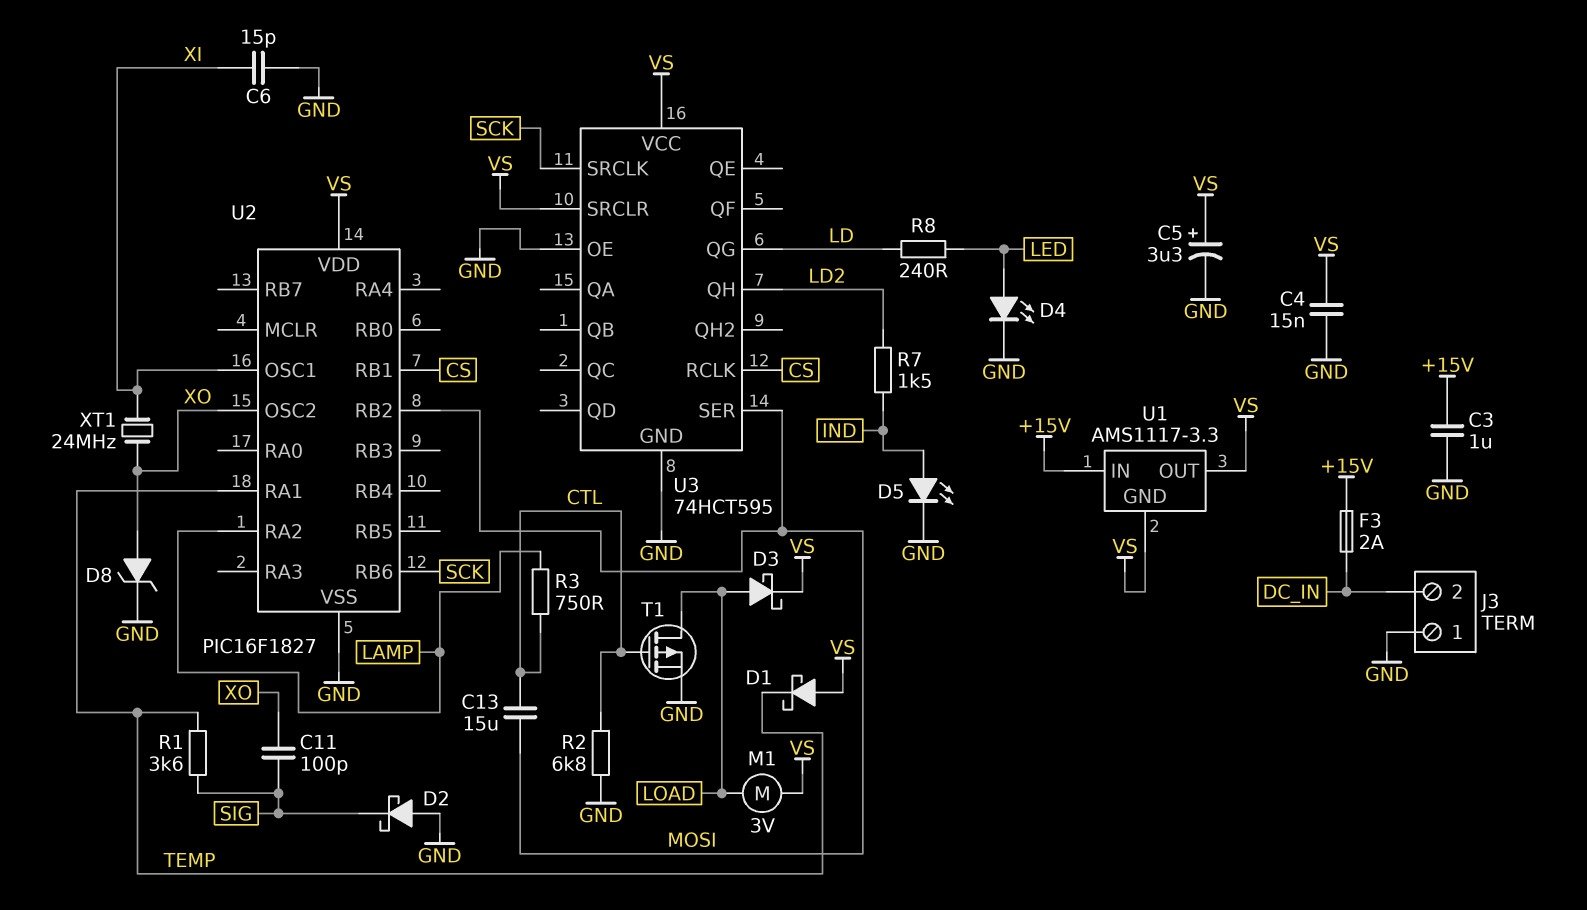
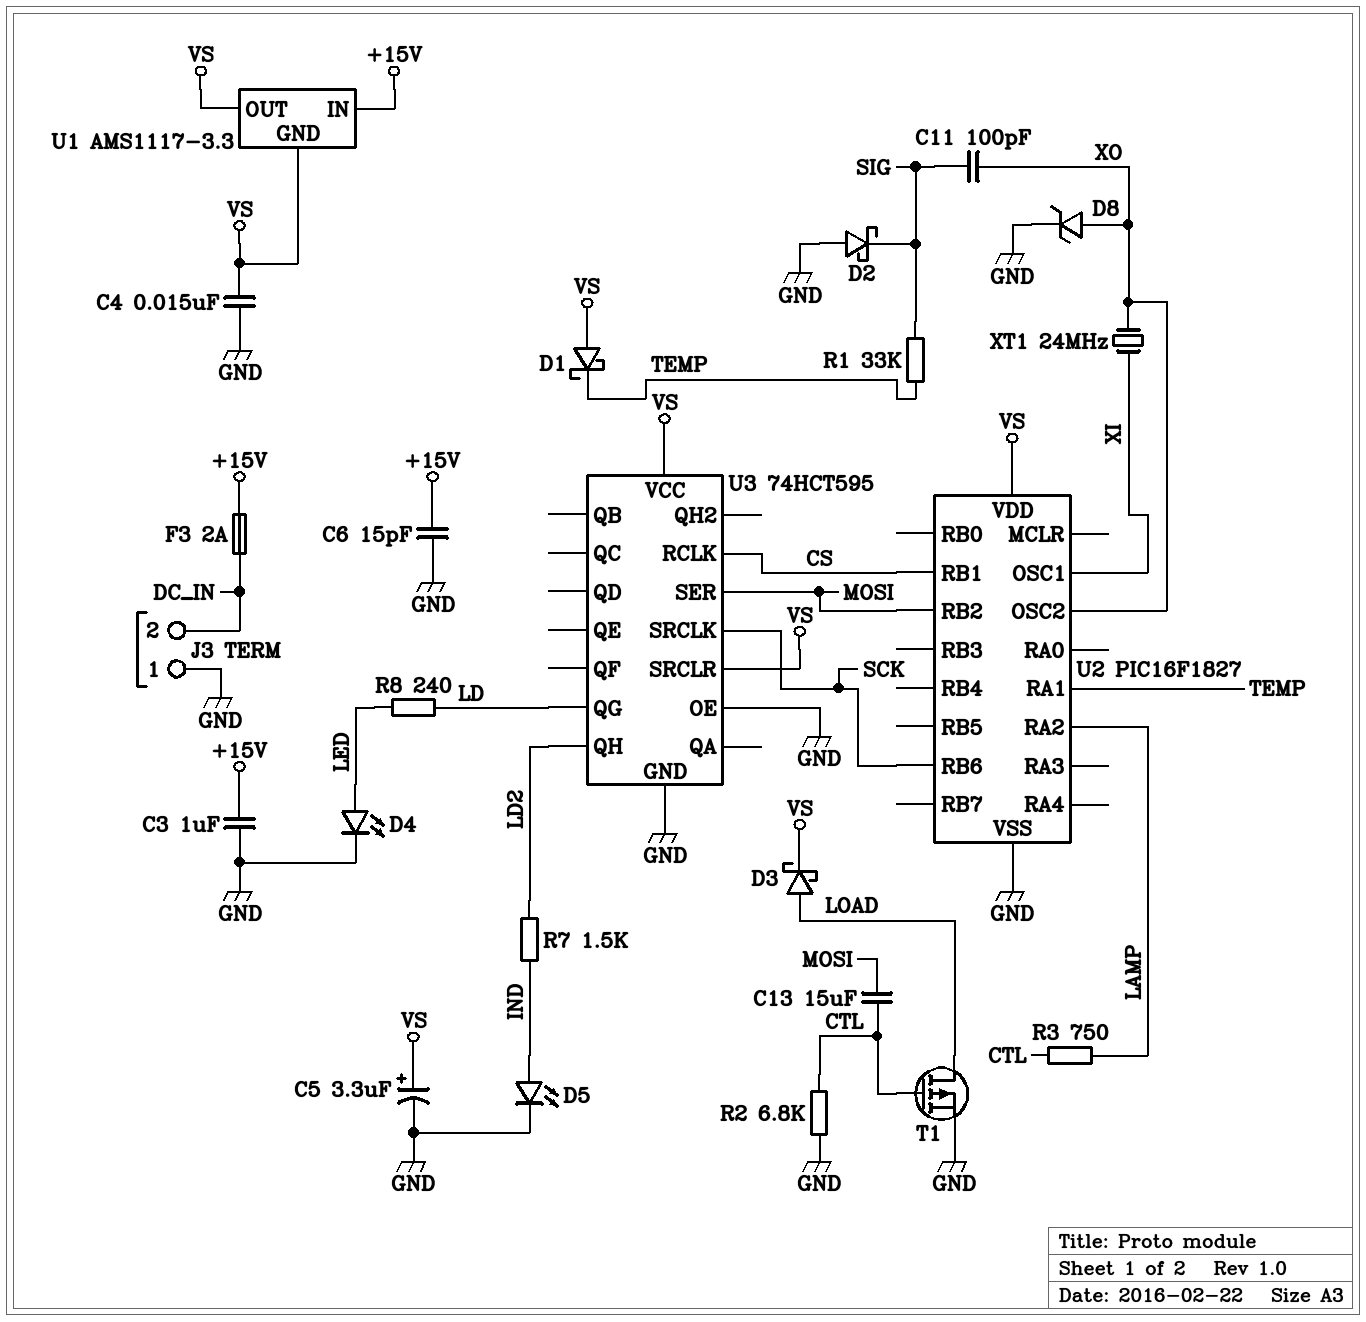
C6: 15pF (GND, XI) -> 15pF (+15V, GND)
M1: motor 3V (LOAD, VS) -> none
R1: 3.6k (SIG, TEMP) -> 33k (SIG, TEMP)

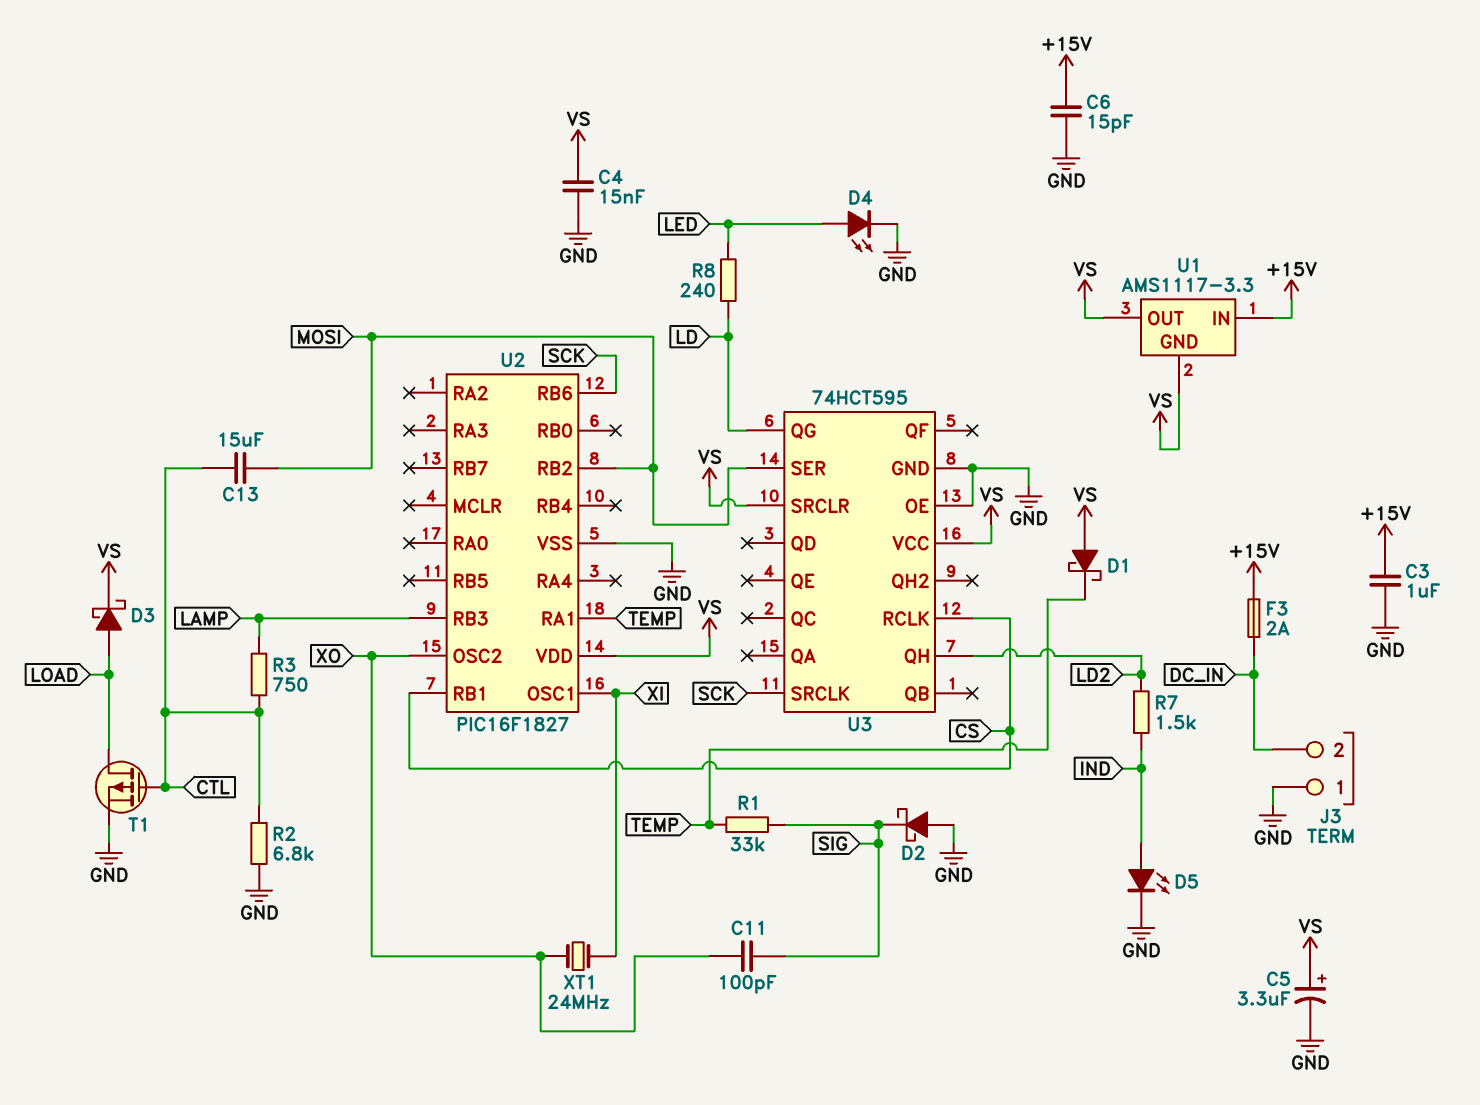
D8: zener (A XO, K GND) -> none
U2 pin RA2: LAMP -> none
U2 pin RB3: none -> LAMP

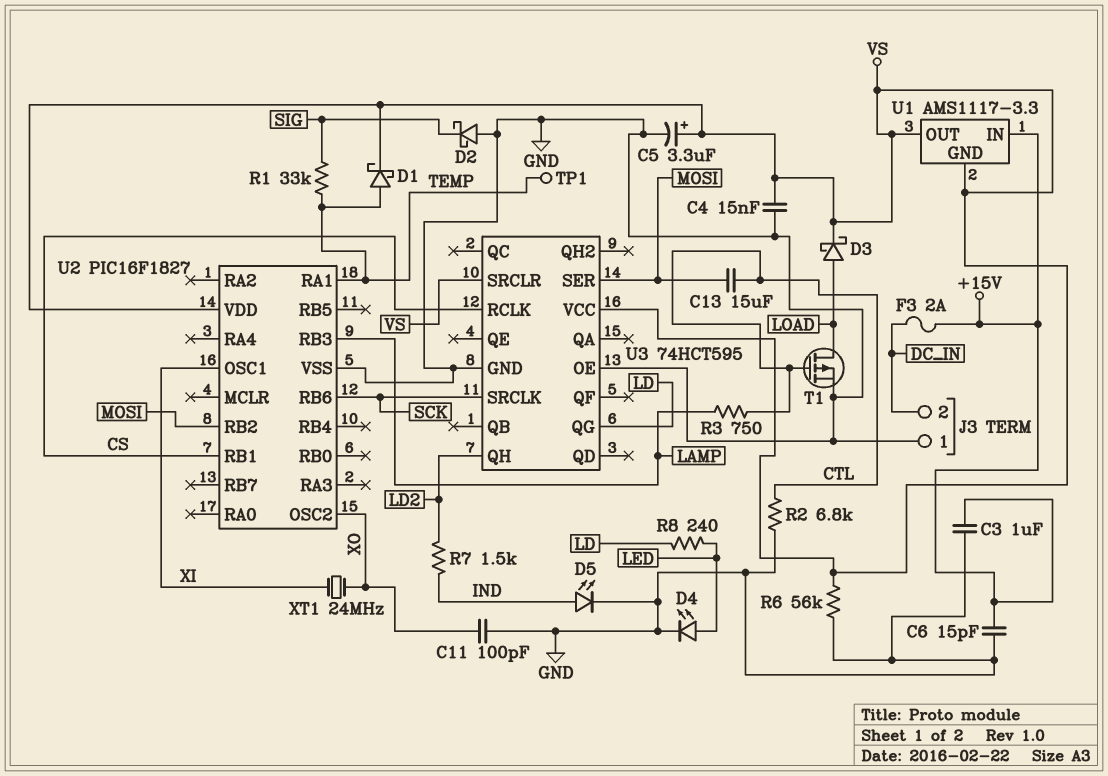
C11: 100pF (SIG, XO) -> 100pF (GND, XO)
D1: schottky (A VS, K TEMP) -> schottky (A TEMP, K VS)
R6: none -> 56k (GND, VS)
TP1: none -> test point (TEMP)

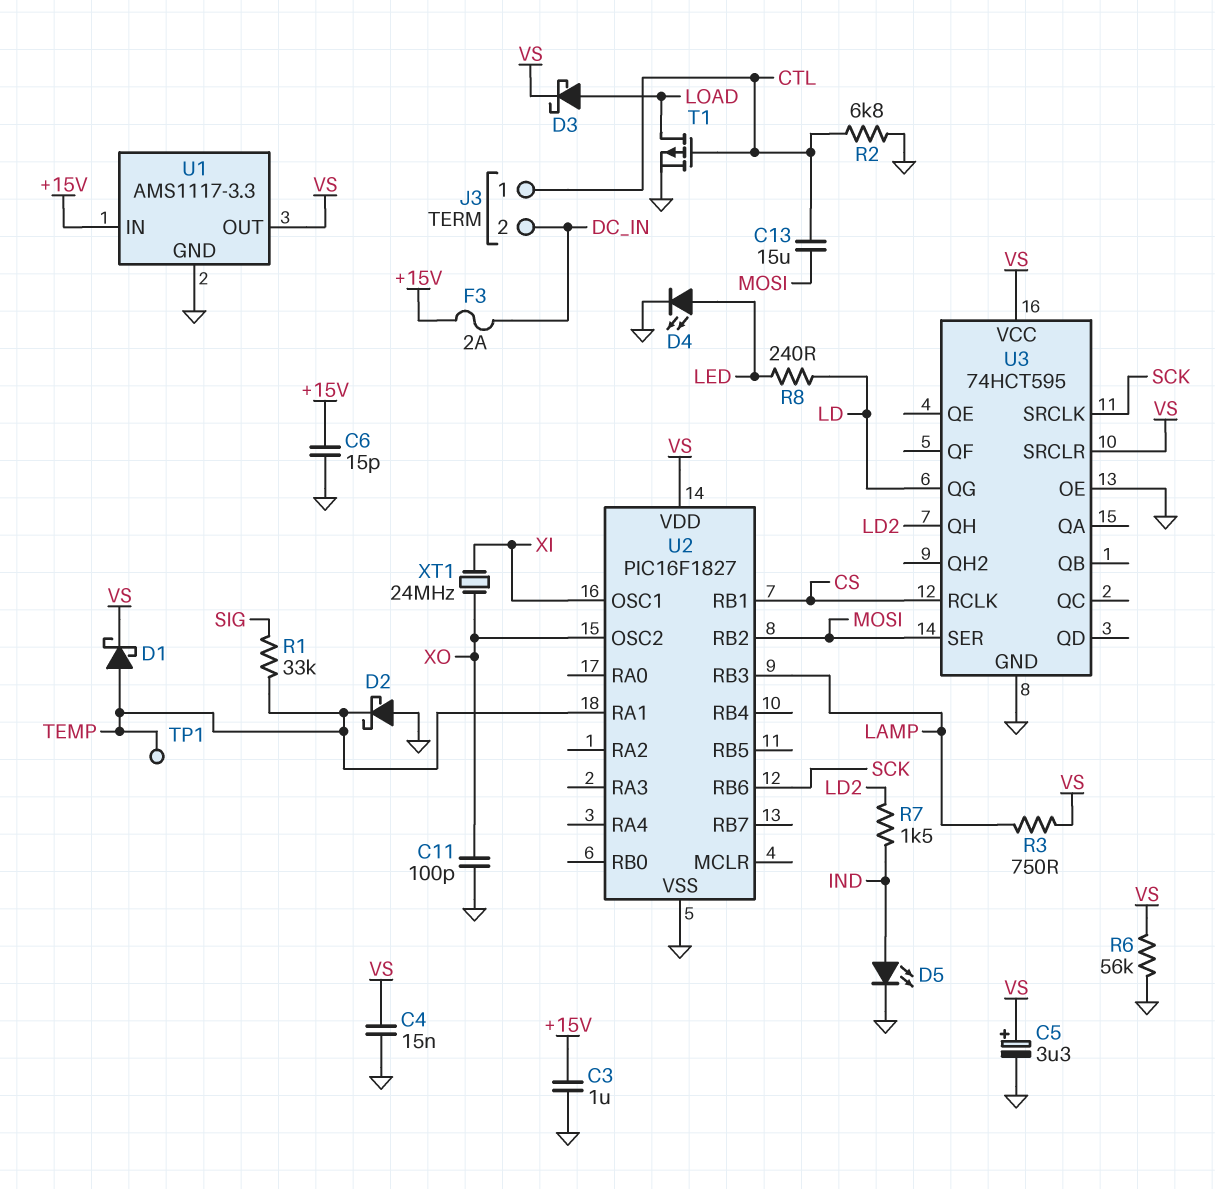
D2: schottky (A GND, K SIG) -> schottky (A GND, K TEMP)
J3 pin 1: GND -> CTL
R3: 750 (CTL, LAMP) -> 750 (LAMP, VS)
U1 pin GND: VS -> GND

